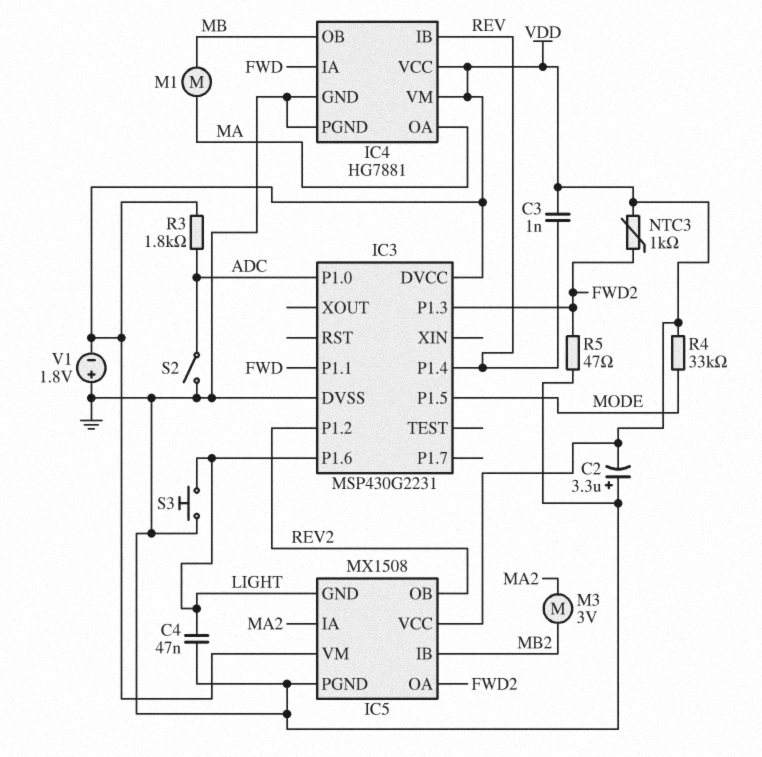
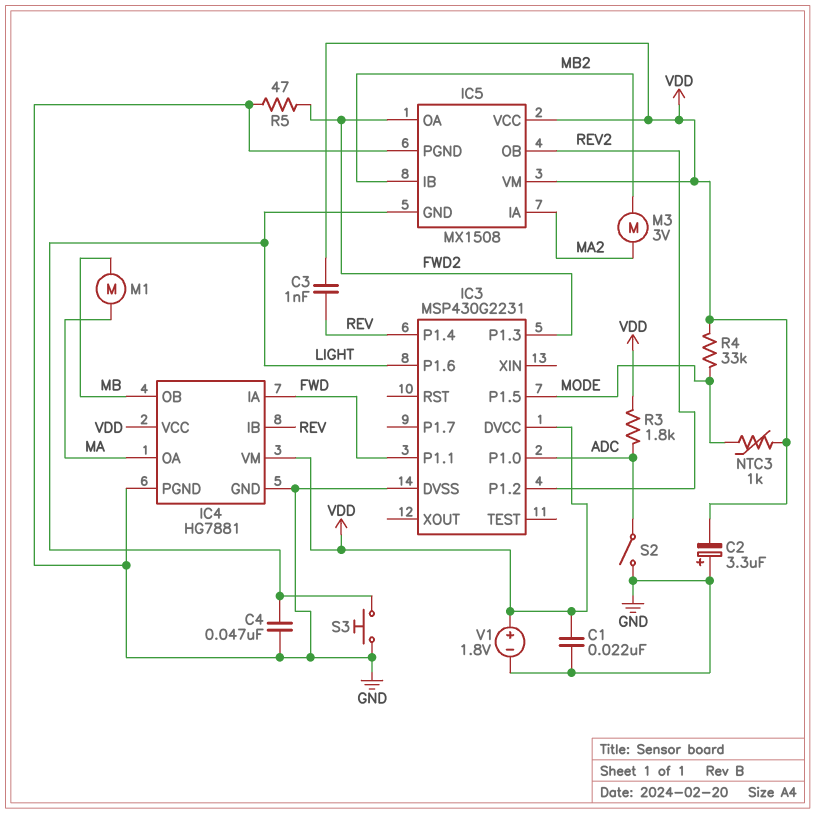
C1: none -> 22nF (GND, VDD)
NTC3: 1k (FWD2, VDD) -> 1k (MODE, VDD)
V1: 1.8V (plus GND, minus VDD) -> 1.8V (plus VDD, minus GND)

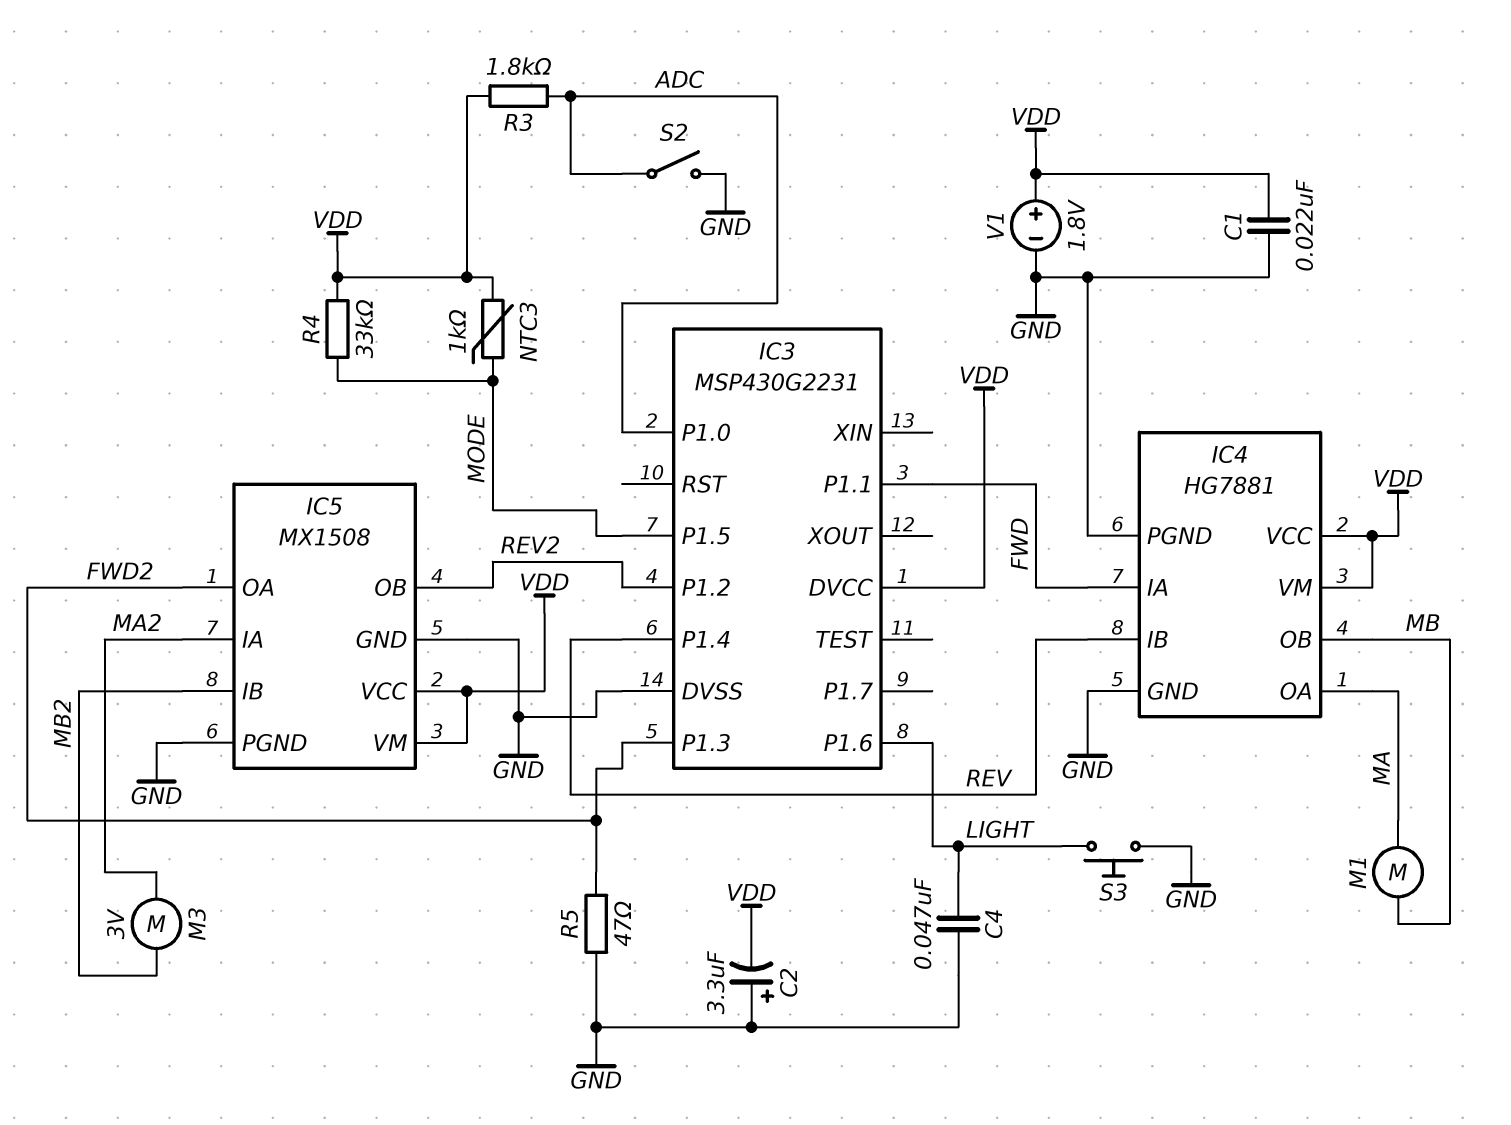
C3: 1nF (REV, VDD) -> none
IC5 pin GND: LIGHT -> GND

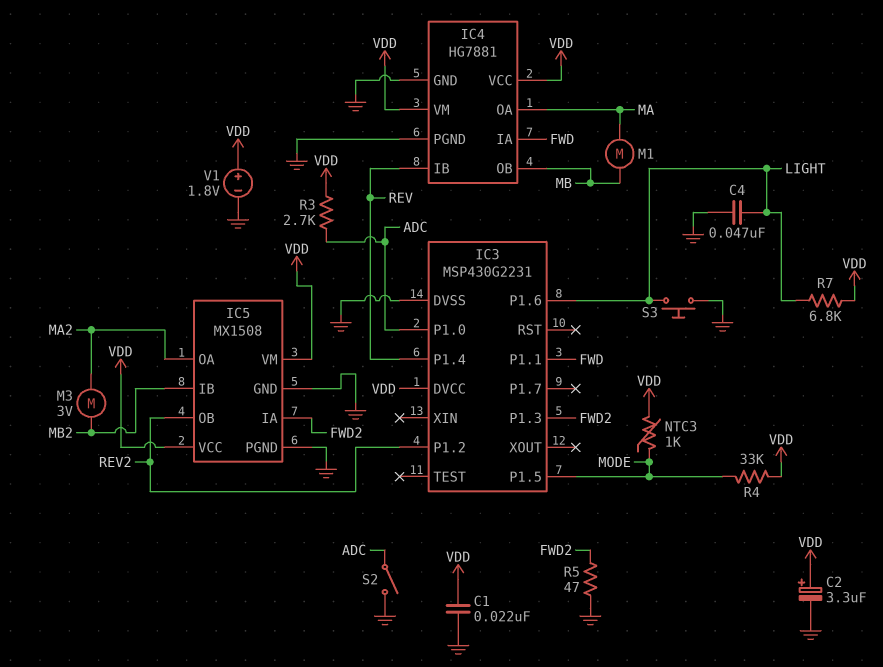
C2: 3.3uF (plus GND, minus VDD) -> 3.3uF (plus VDD, minus GND)
IC5 pin IA: MA2 -> FWD2
IC5 pin OA: FWD2 -> MA2
R3: 1.8k (ADC, VDD) -> 2.7k (ADC, VDD)
R7: none -> 6.8k (LIGHT, VDD)

